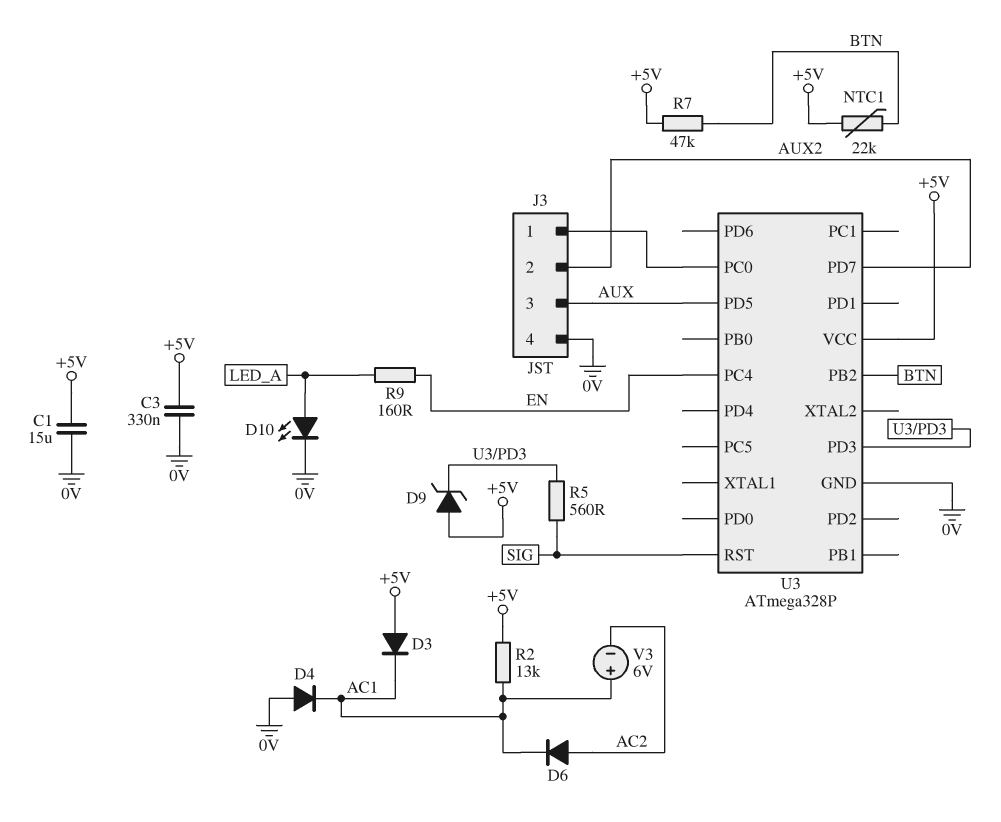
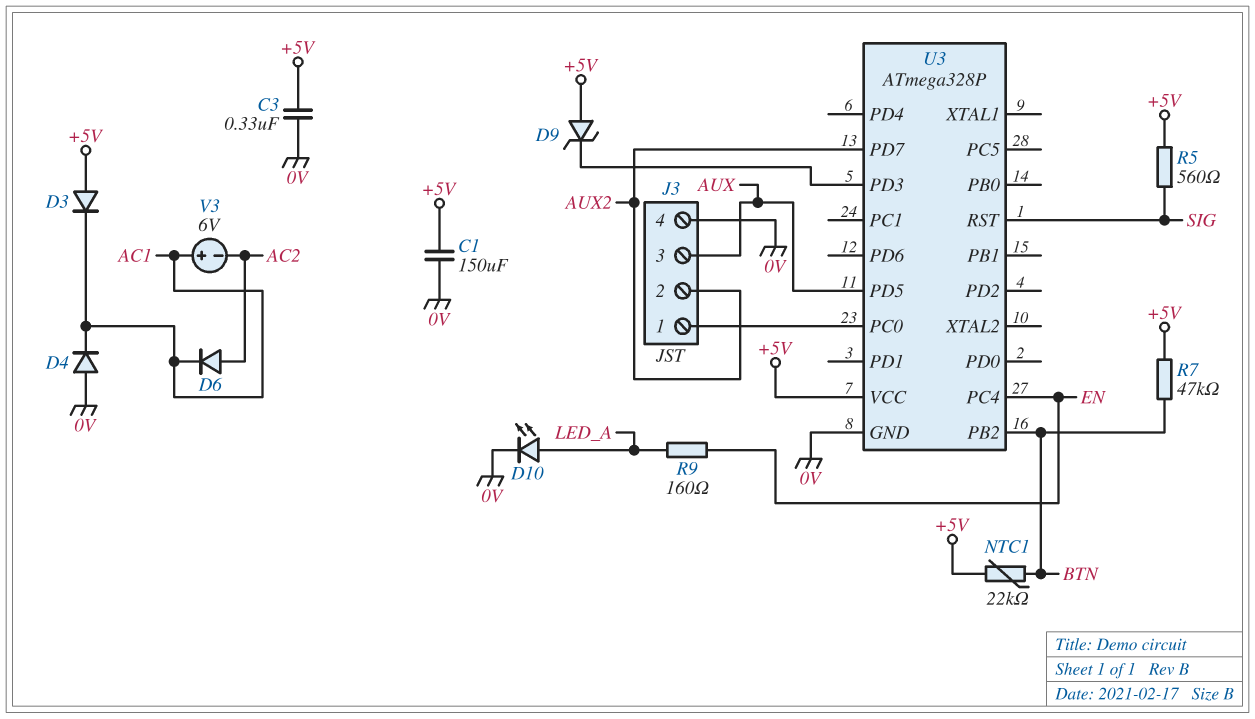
C1: 15uF (+5V, 0V) -> 150uF (+5V, 0V)
R2: 13k (+5V, AC1) -> none
R5: 560 (SIG, U3/PD3) -> 560 (+5V, SIG)

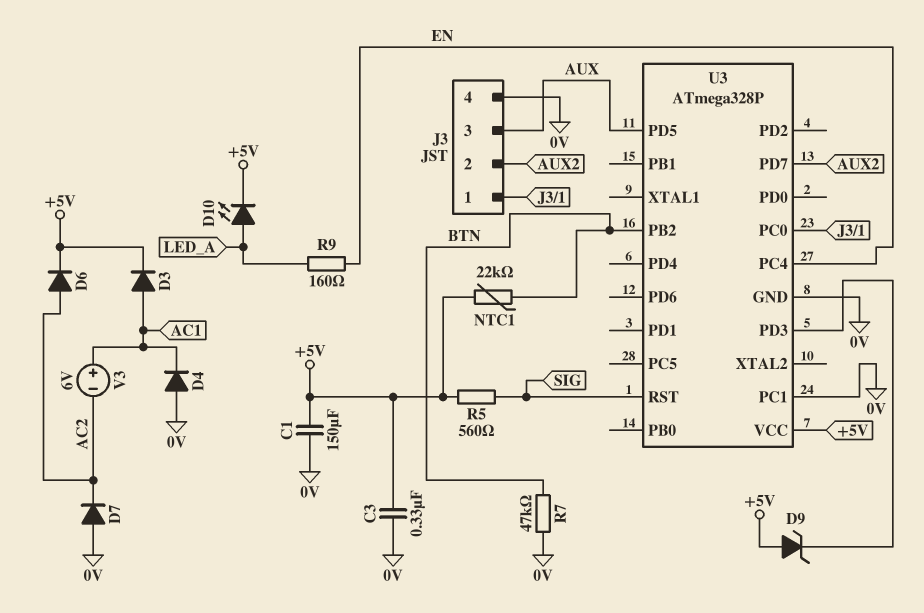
D3: diode (A +5V, K AC1) -> diode (A AC1, K +5V)
D6: diode (A AC2, K AC1) -> diode (A AC2, K +5V)
D7: none -> diode (A 0V, K AC2)
D10: LED (A LED_A, K 0V) -> LED (A LED_A, K +5V)
R7: 47k (+5V, BTN) -> 47k (0V, BTN)
U3 pin PC1: none -> 0V

